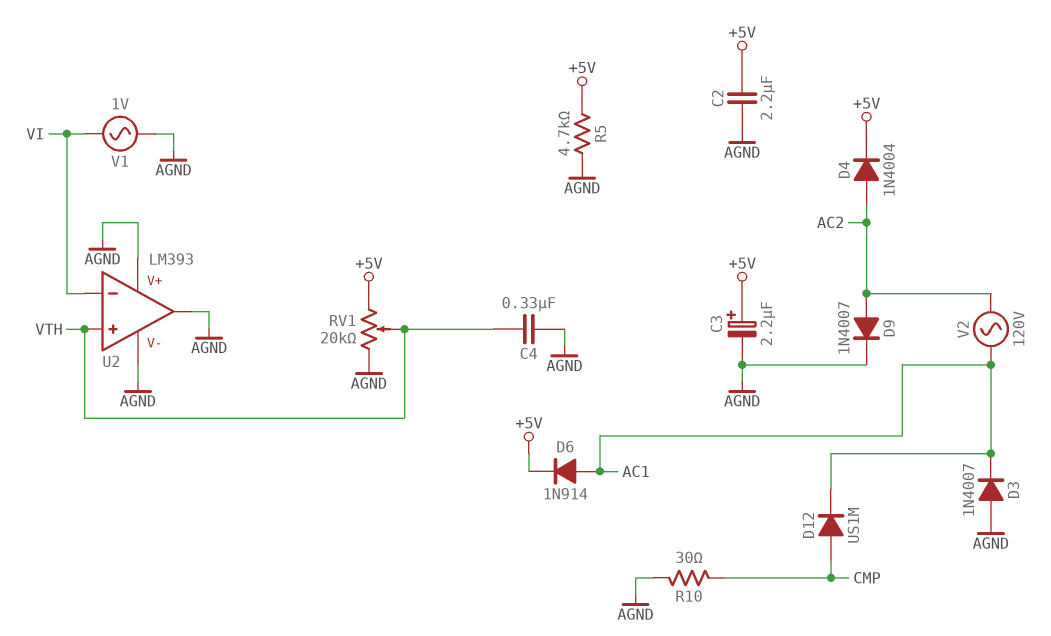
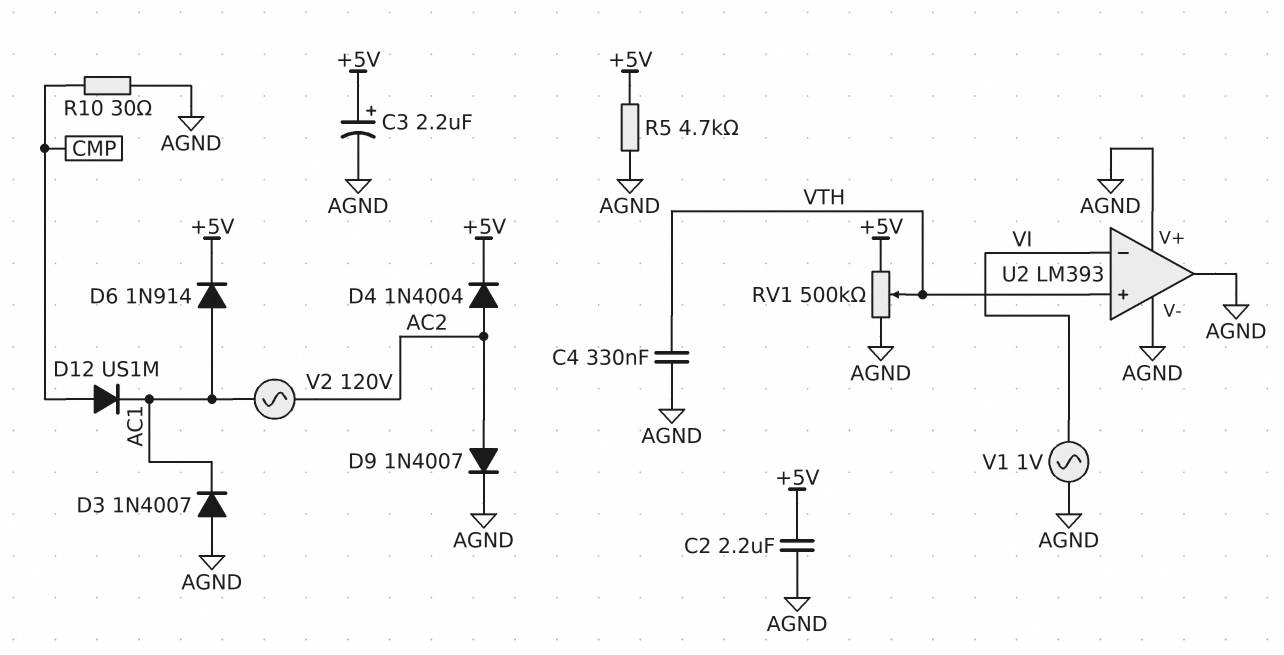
RV1: 20k (+5V, AGND, wiper VTH) -> 500k (+5V, AGND, wiper VTH)

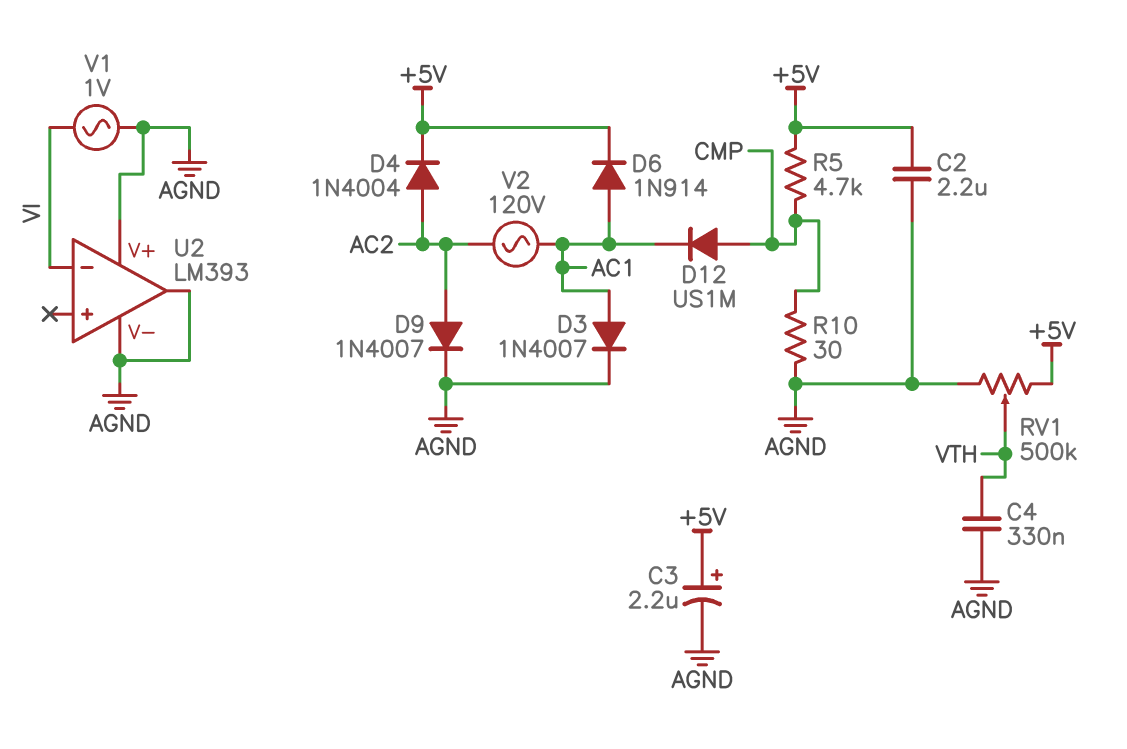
D3: diode 1N4007 (A AGND, K AC1) -> diode 1N4007 (A AC1, K AGND)
R5: 4.7k (+5V, AGND) -> 4.7k (+5V, CMP)
U2 pin in+: VTH -> none

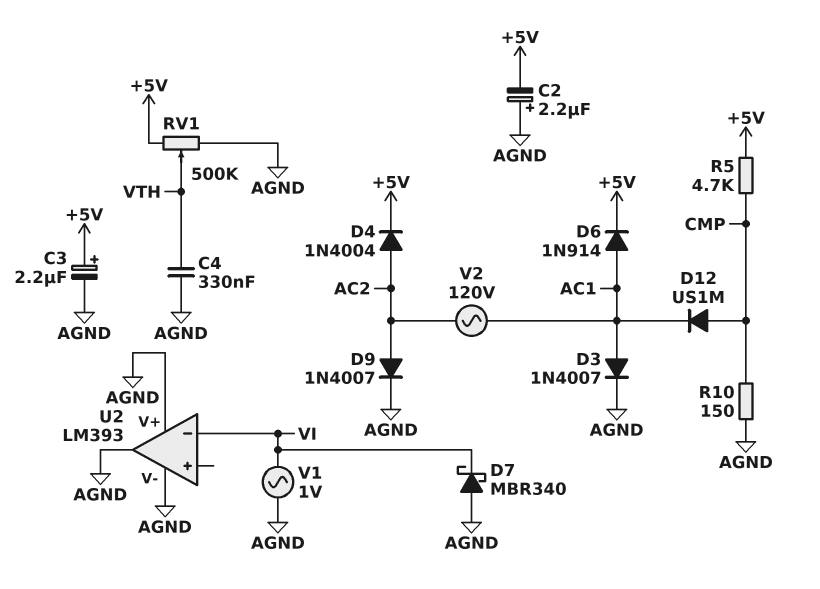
C2: 2.2uF (+5V, AGND) -> 2.2uF (plus AGND, minus +5V)
D7: none -> schottky MBR340 (A AGND, K VI)
R10: 30 (AGND, CMP) -> 150 (AGND, CMP)

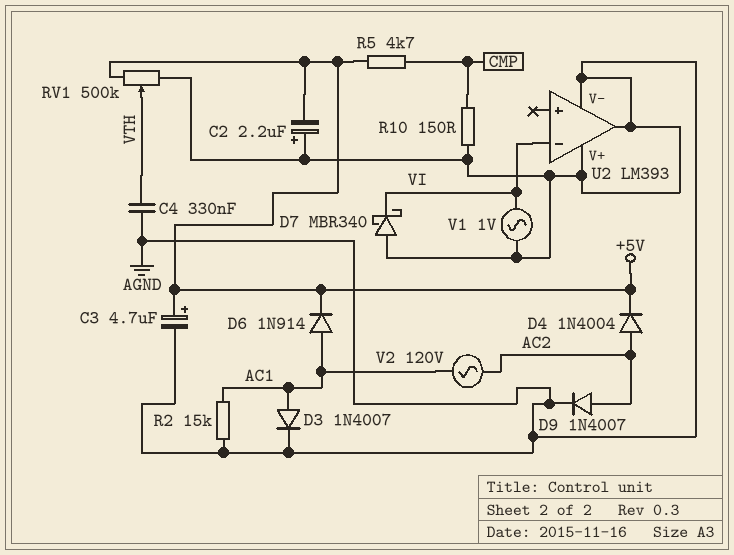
C3: 2.2uF (plus +5V, minus AGND) -> 4.7uF (plus +5V, minus AGND)
D12: diode US1M (A CMP, K AC1) -> none
R2: none -> 15k (AC1, AGND)

